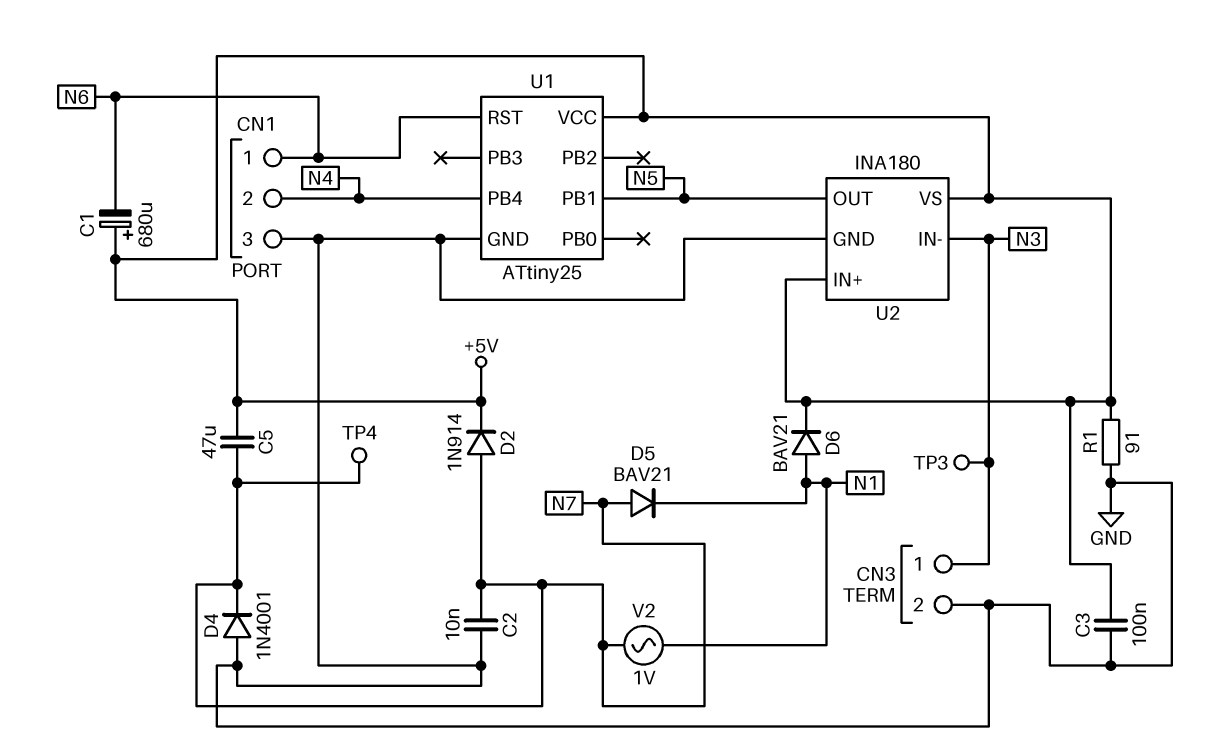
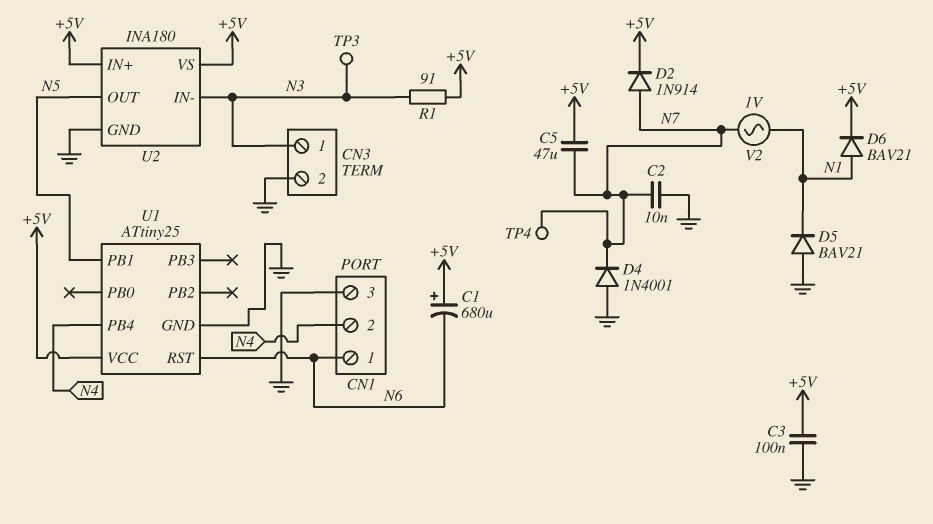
D5: diode BAV21 (A N7, K N1) -> diode BAV21 (A GND, K N1)
R1: 91 (+5V, GND) -> 91 (+5V, N3)

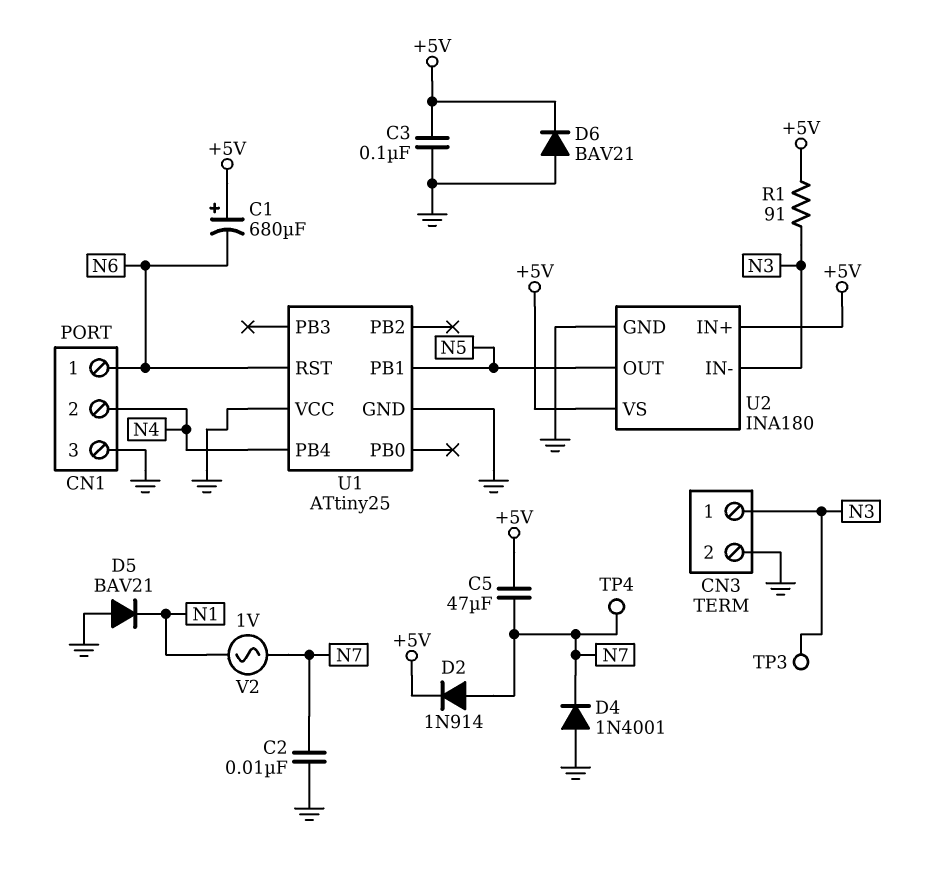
D6: diode BAV21 (A N1, K +5V) -> diode BAV21 (A GND, K +5V)
U1 pin VCC: +5V -> GND

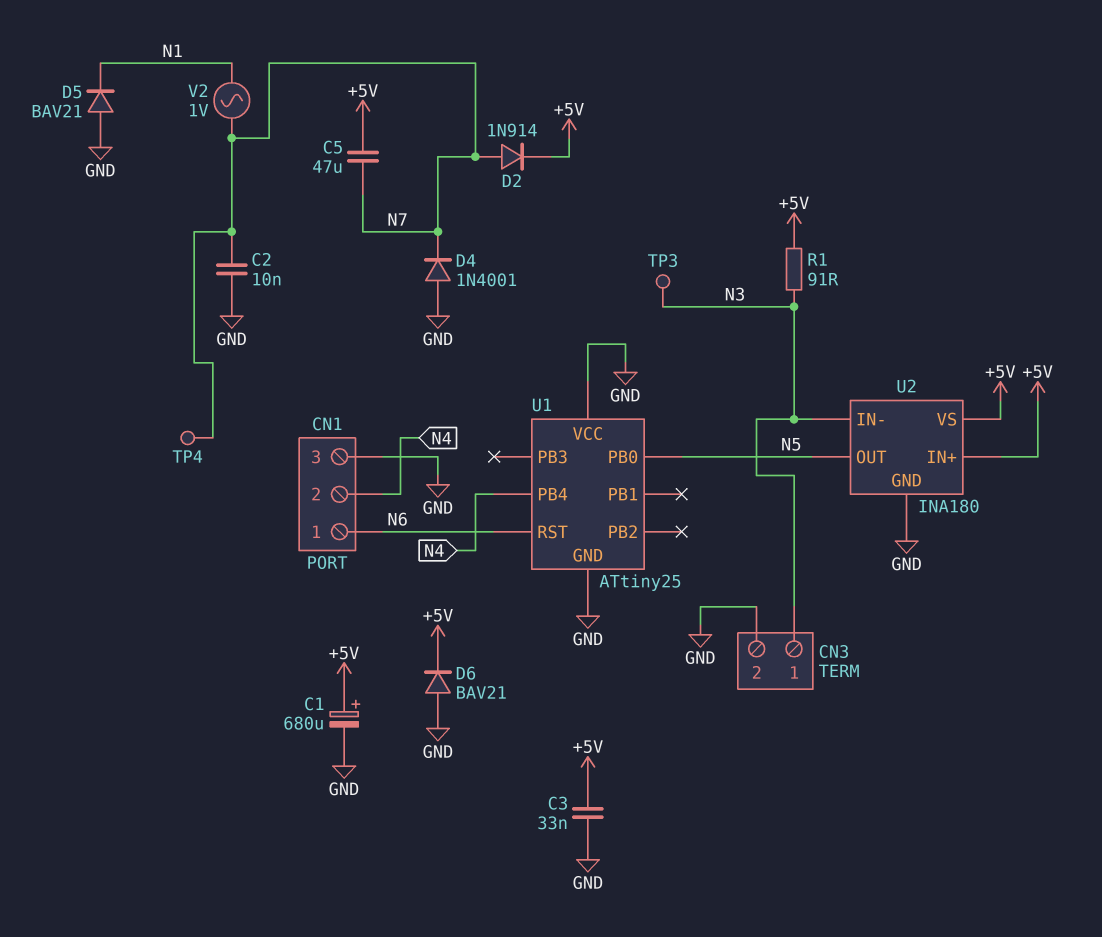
C1: 680uF (plus +5V, minus N6) -> 680uF (plus +5V, minus GND)
C3: 100nF (+5V, GND) -> 33nF (+5V, GND)
U1 pin PB0: none -> N5
U1 pin PB1: N5 -> none

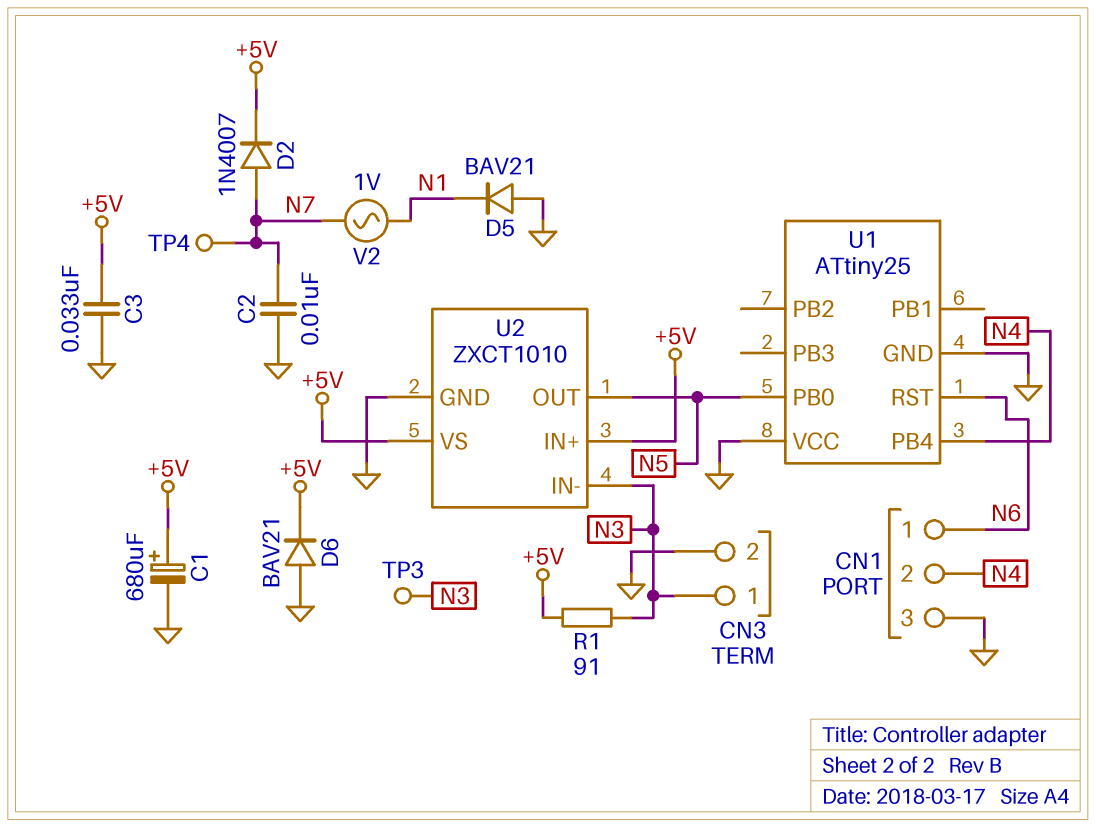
C5: 47uF (+5V, N7) -> none
D2: diode 1N914 (A N7, K +5V) -> diode 1N4007 (A N7, K +5V)
D4: diode 1N4001 (A GND, K N7) -> none
U2: INA180 -> ZXCT1010

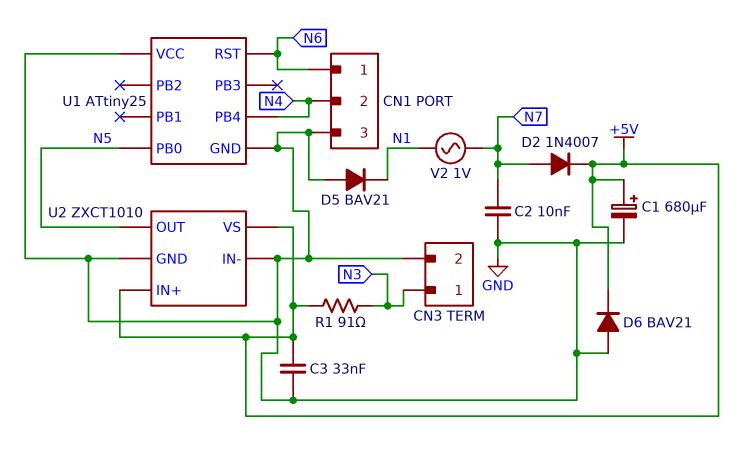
TP3: test point (N3) -> none
TP4: test point (N7) -> none
U2 pin IN-: N3 -> GND

